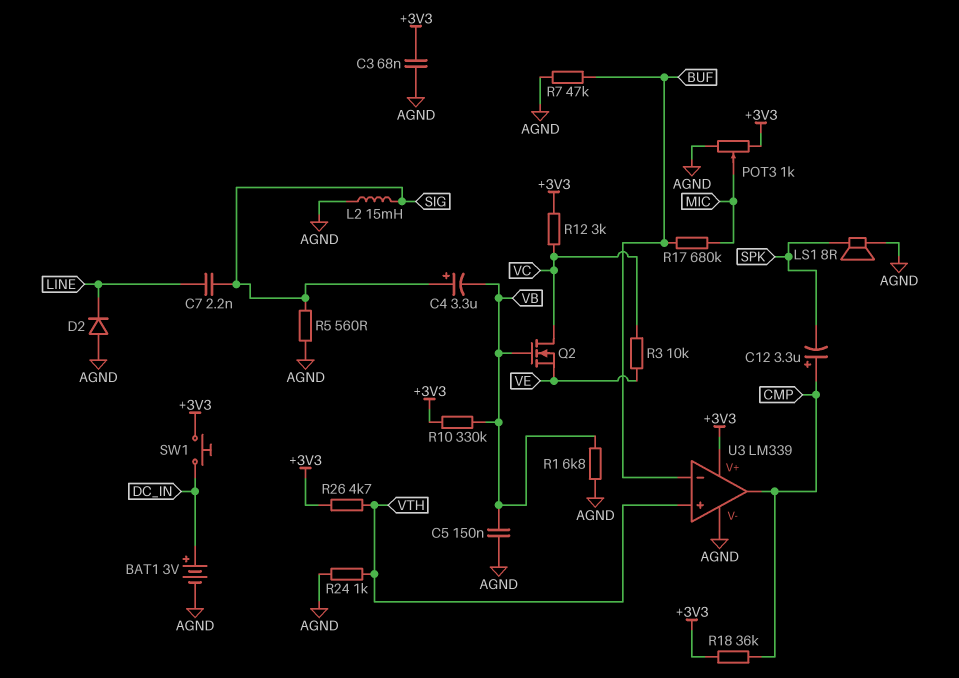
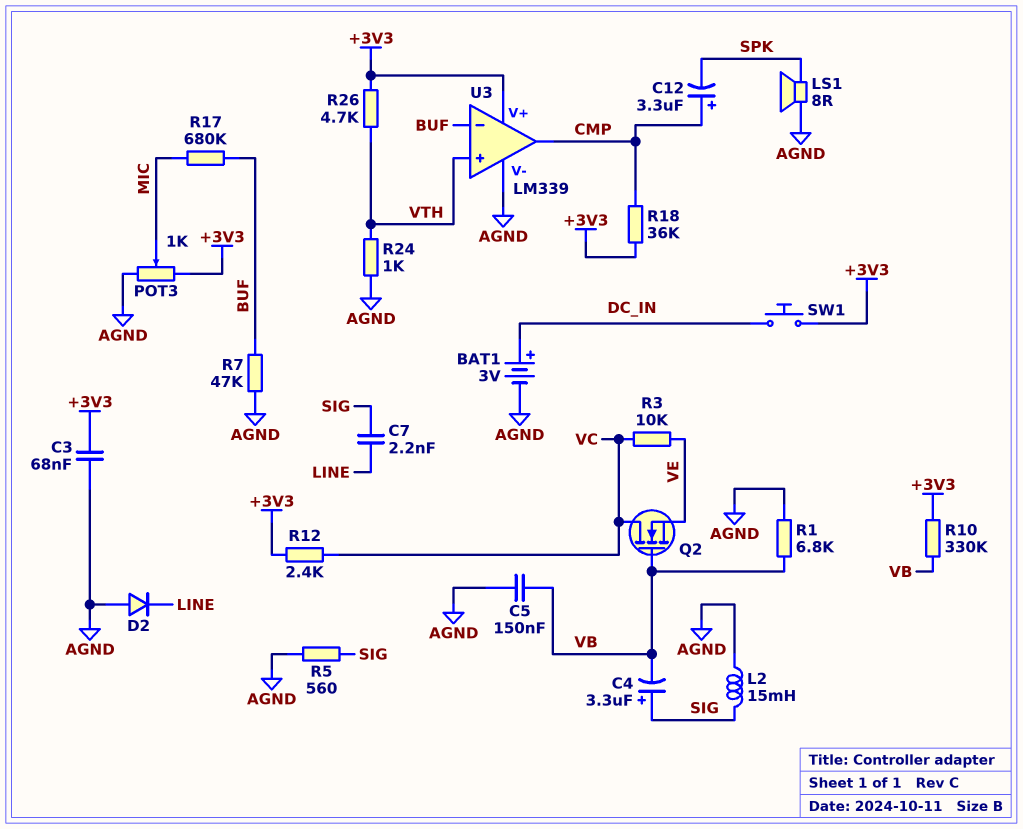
R12: 3k (+3V3, VC) -> 2.4k (+3V3, VC)

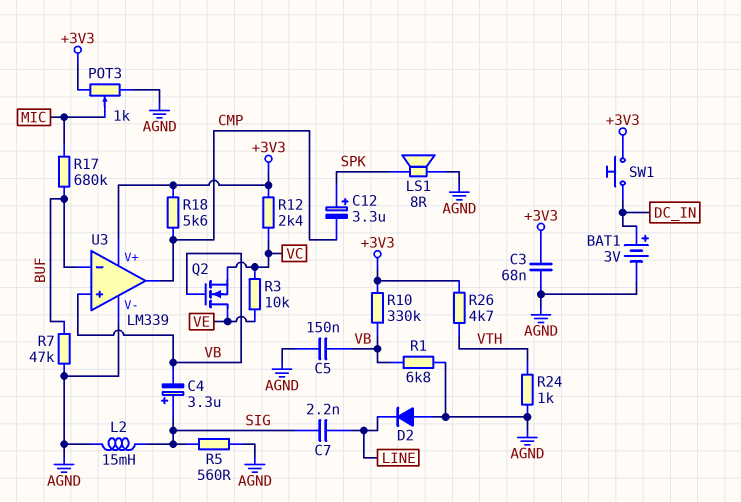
C12: 3.3uF (plus CMP, minus SPK) -> 3.3uF (plus SPK, minus CMP)
Q2: NMOS (G VB, D VC, S VE) -> NMOS (G VB, D VE, S VC)
R18: 36k (+3V3, CMP) -> 5.6k (+3V3, CMP)
U3 pin in+: VTH -> VB

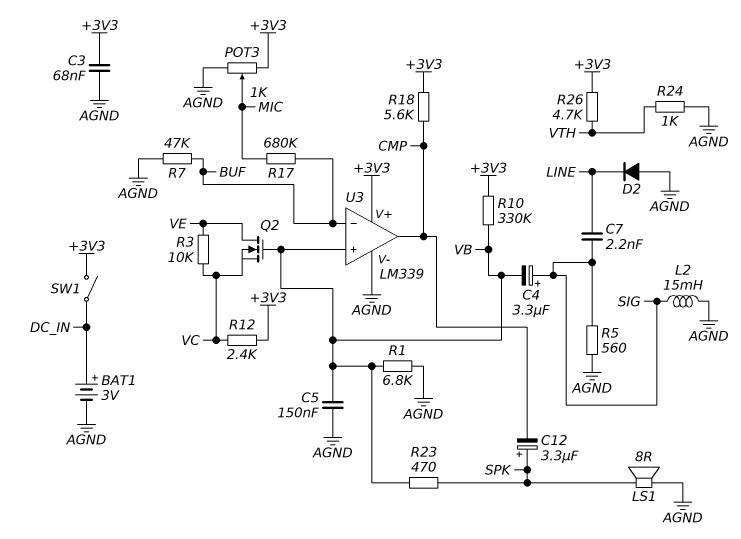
R23: none -> 470 (SPK, VB)
SW1: button (+3V3, DC_IN) -> switch (+3V3, DC_IN)

